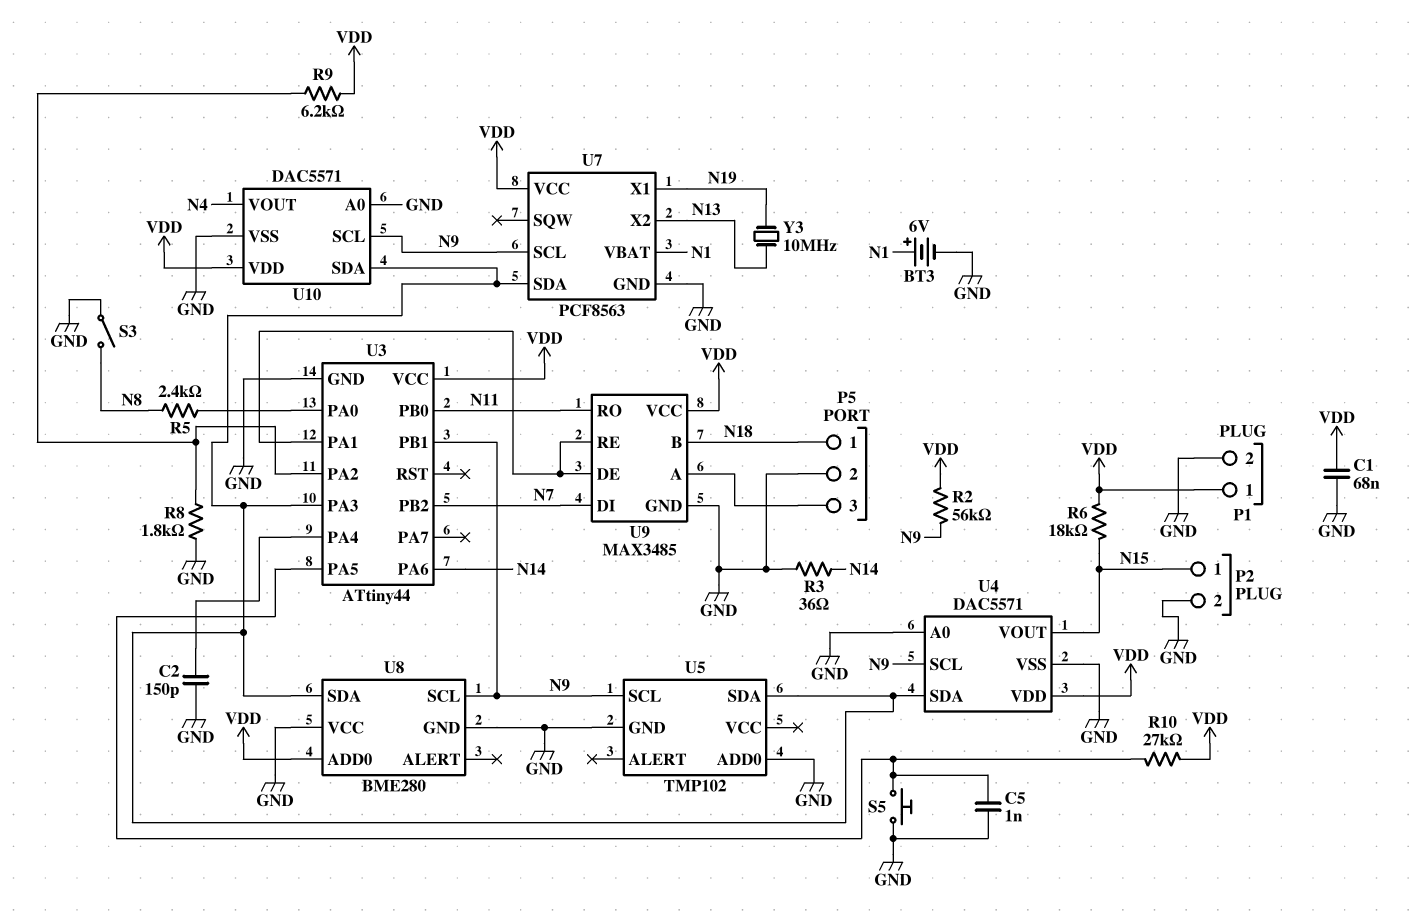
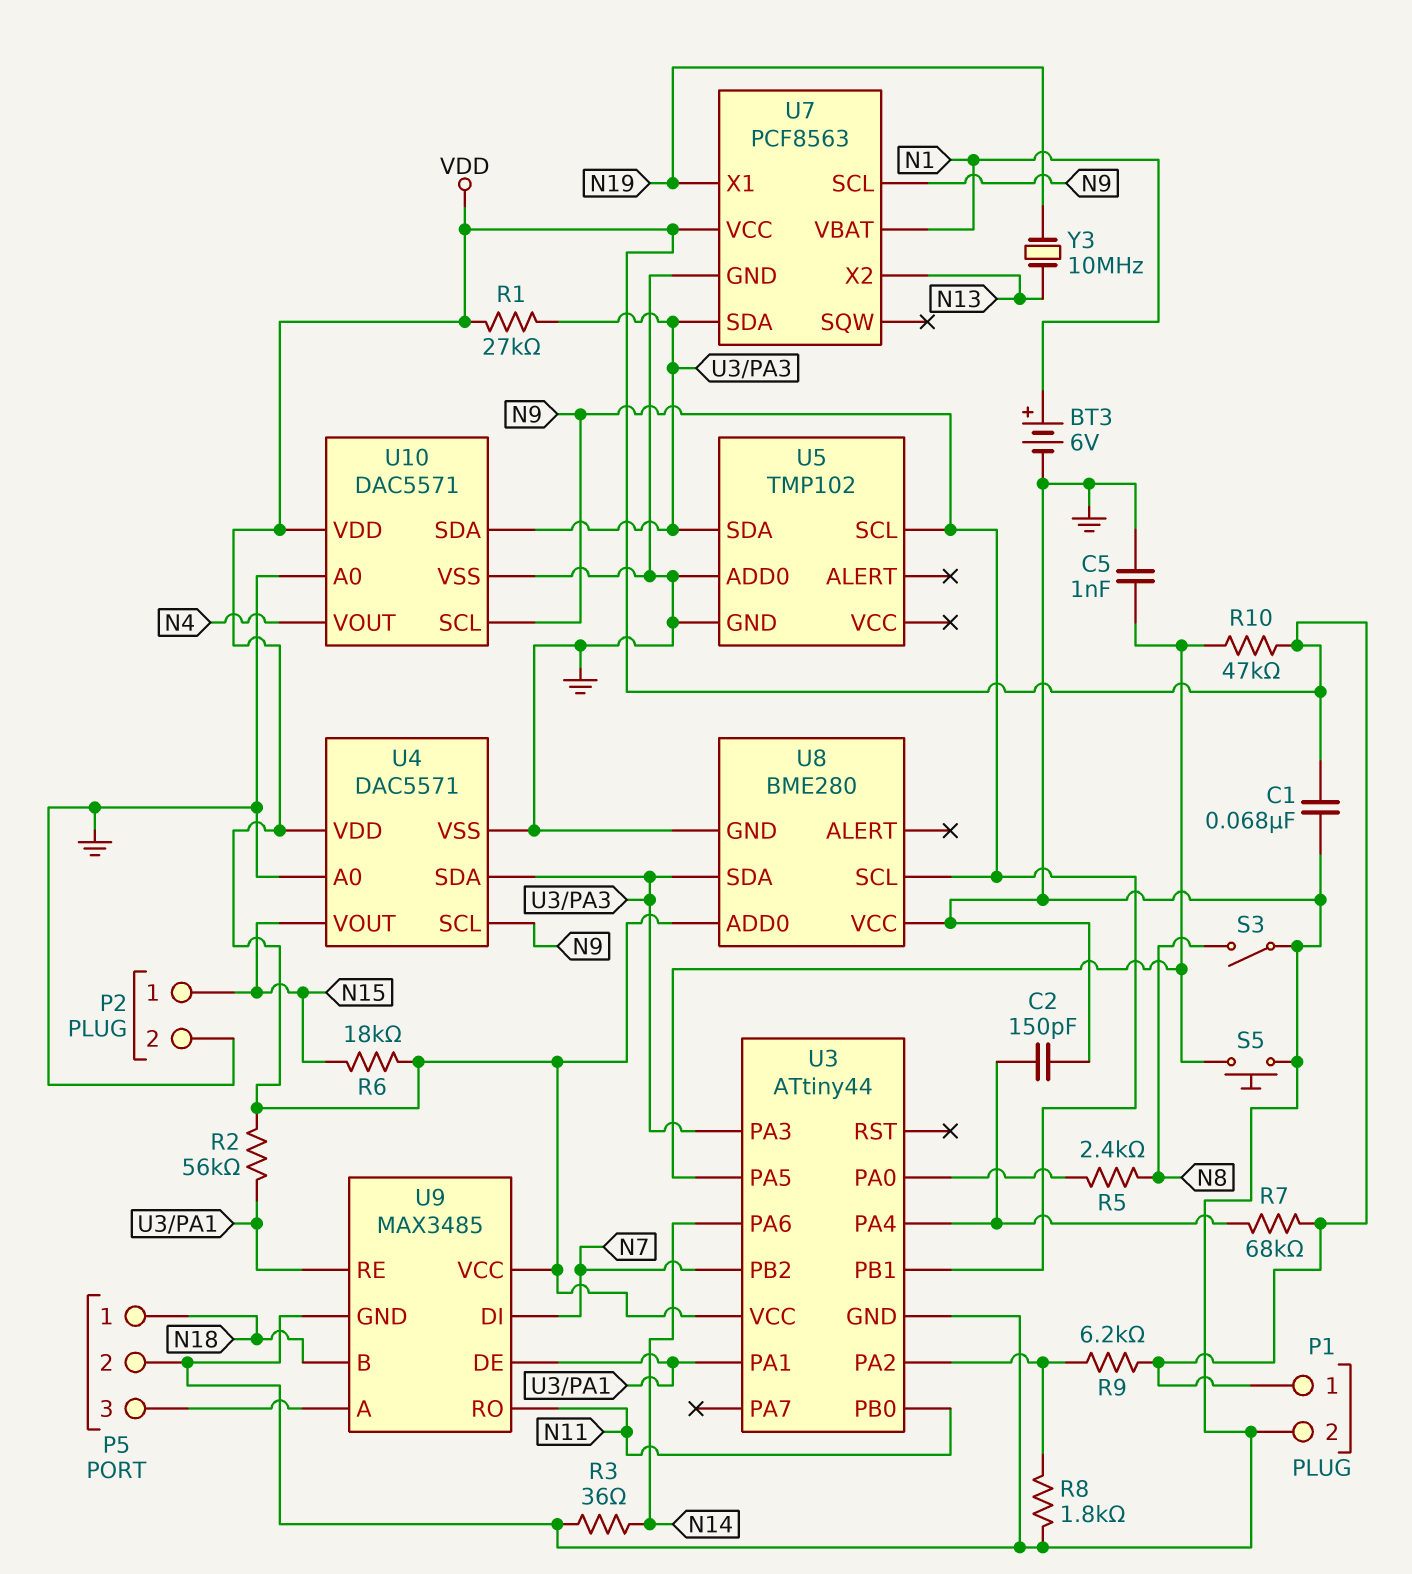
R1: none -> 27k (U3/PA3, VDD)
R2: 56k (N9, VDD) -> 56k (U3/PA1, VDD)
R7: none -> 68k (U3/PA4, VDD)
R10: 27k (U3/PA5, VDD) -> 47k (U3/PA5, VDD)

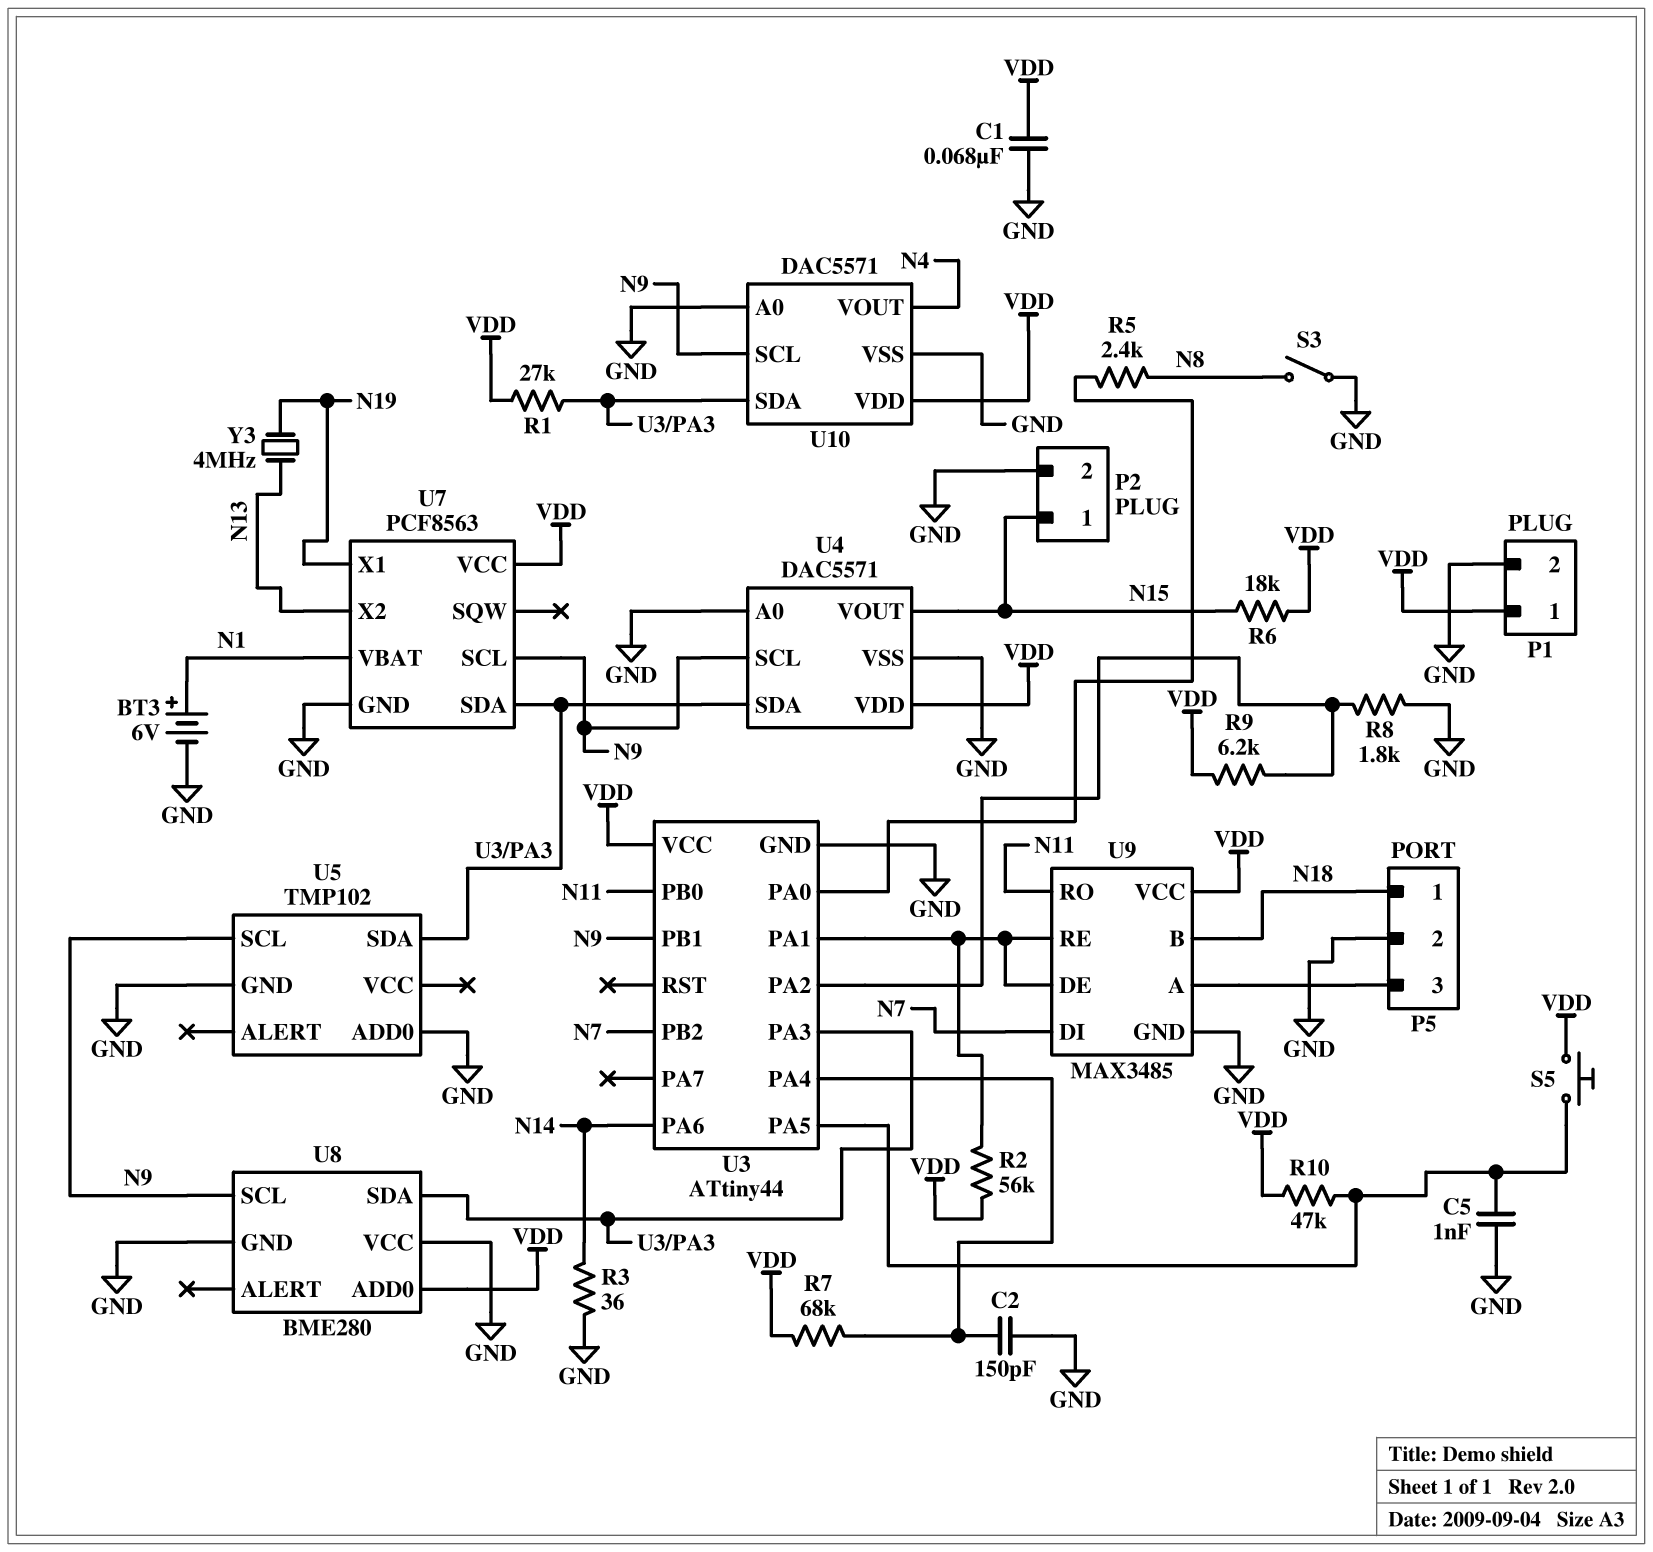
S5: button (GND, U3/PA5) -> button (U3/PA5, VDD)
Y3: 10MHz (N13, N19) -> 4MHz (N13, N19)

